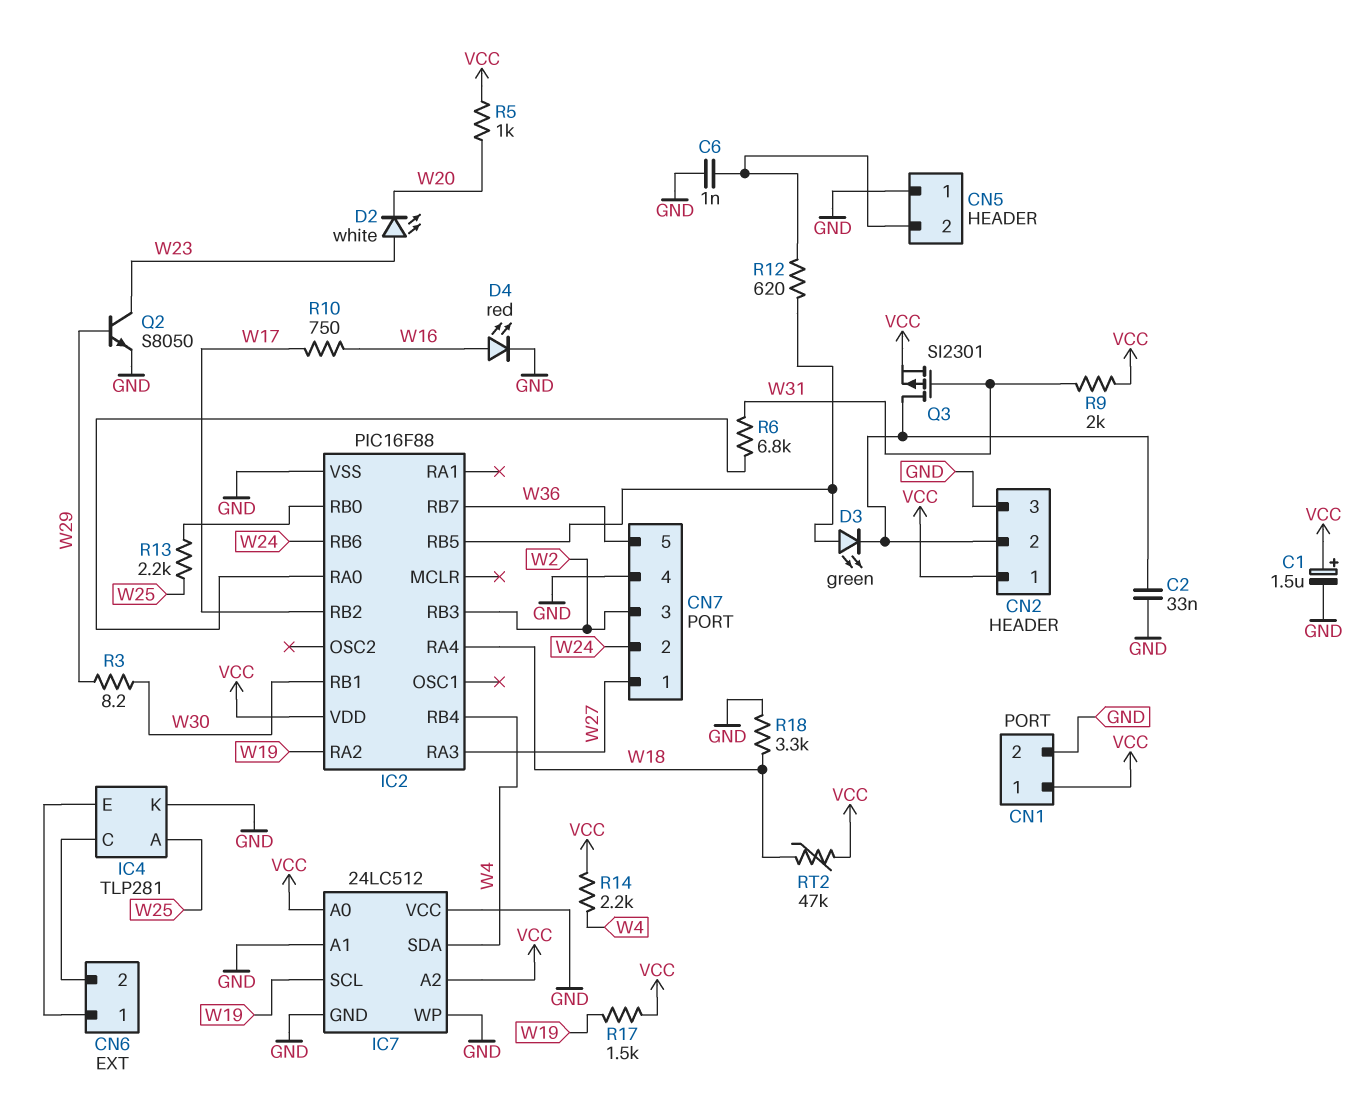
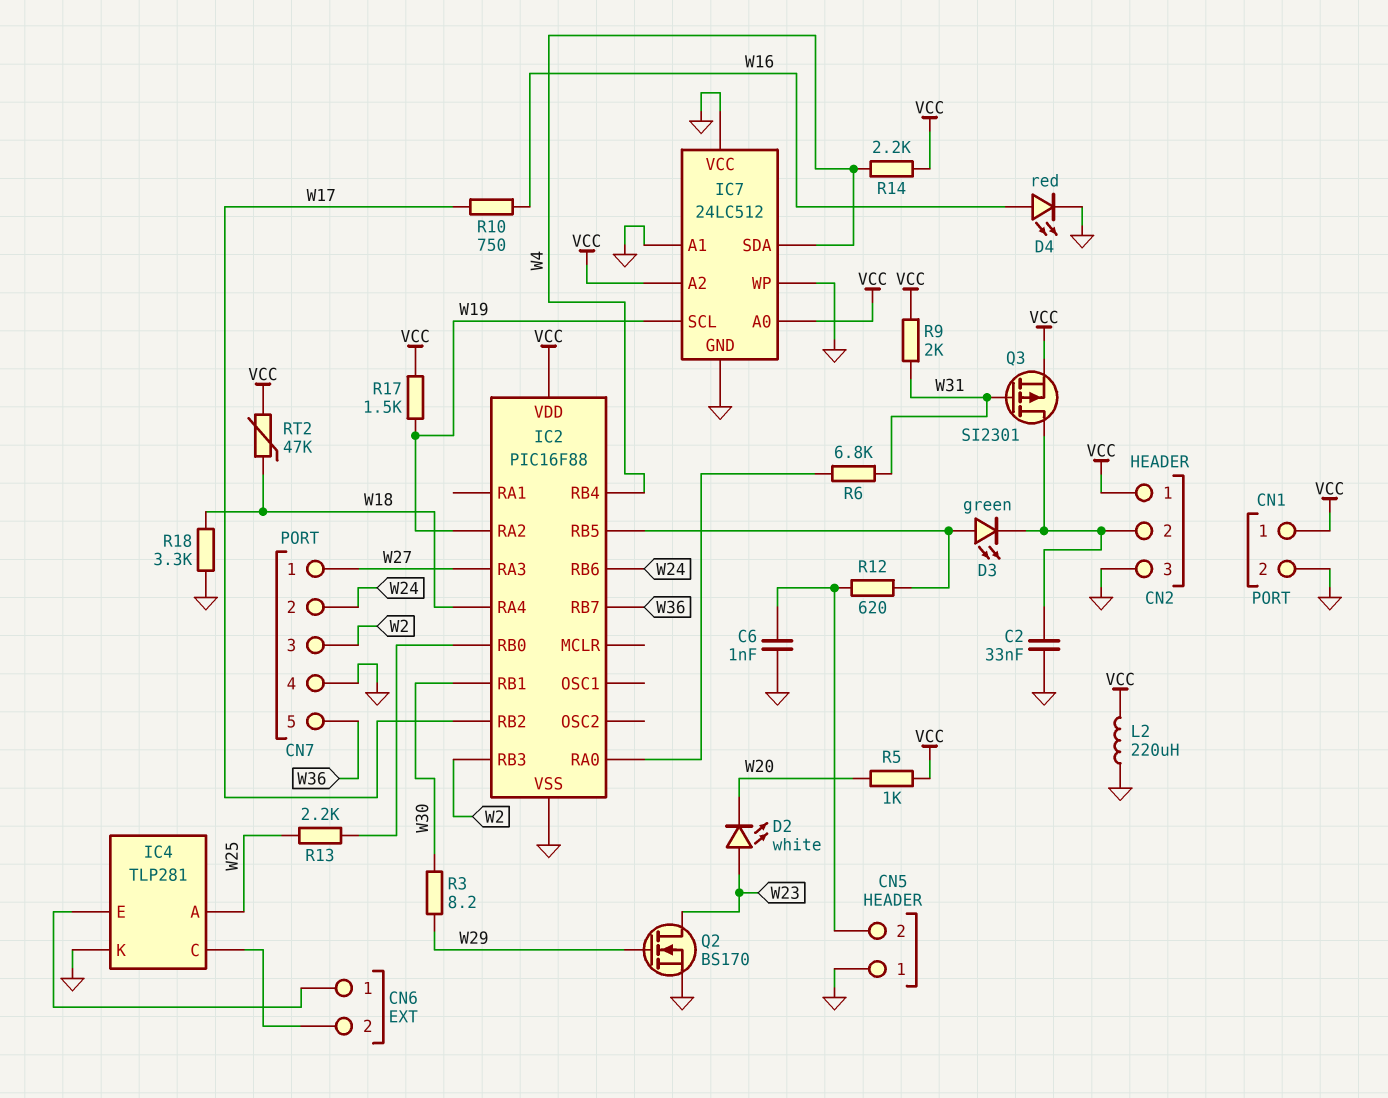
C1: 1.5uF (plus VCC, minus GND) -> none
L2: none -> 220uH (GND, VCC)
Q2: NPN S8050 (B W29, C W23, E GND) -> NMOS BS170 (G W29, D W23, S GND)

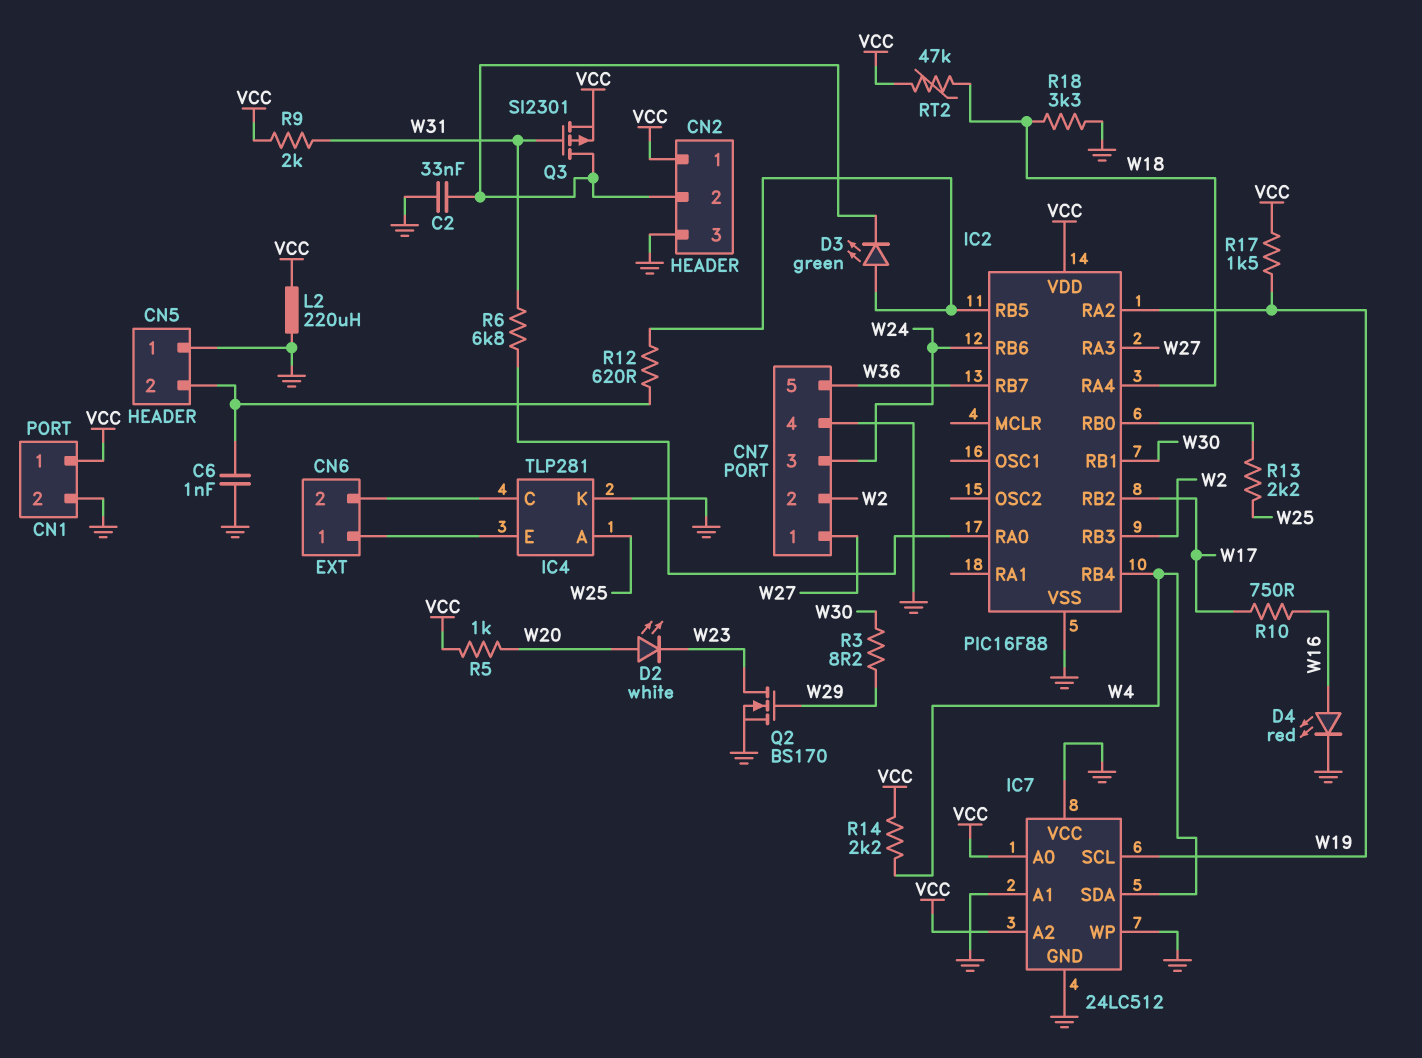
CN7 pin 2: W24 -> W2
CN7 pin 3: W2 -> W24
D2: LED white (A W23, K W20) -> LED white (A W20, K W23)

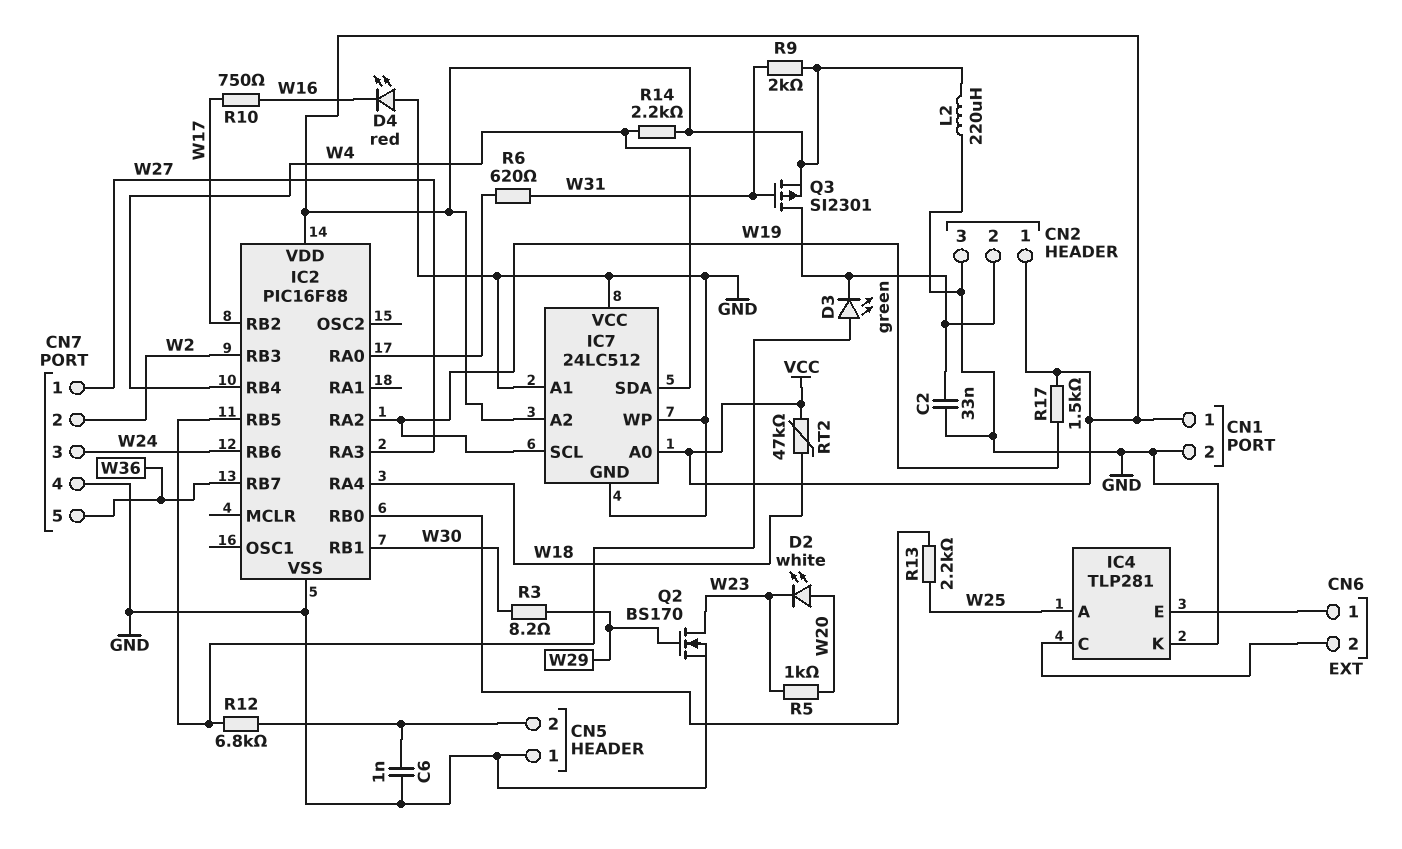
D4: LED red (A W16, K GND) -> LED red (A GND, K W16)
R5: 1k (VCC, W20) -> 1k (W20, W23)
R6: 6.8k (IC2/RA0, W31) -> 620 (IC2/RA0, W31)
R12: 620 (CN5/2, IC2/RB5) -> 6.8k (CN5/2, IC2/RB5)
R18: 3.3k (GND, W18) -> none

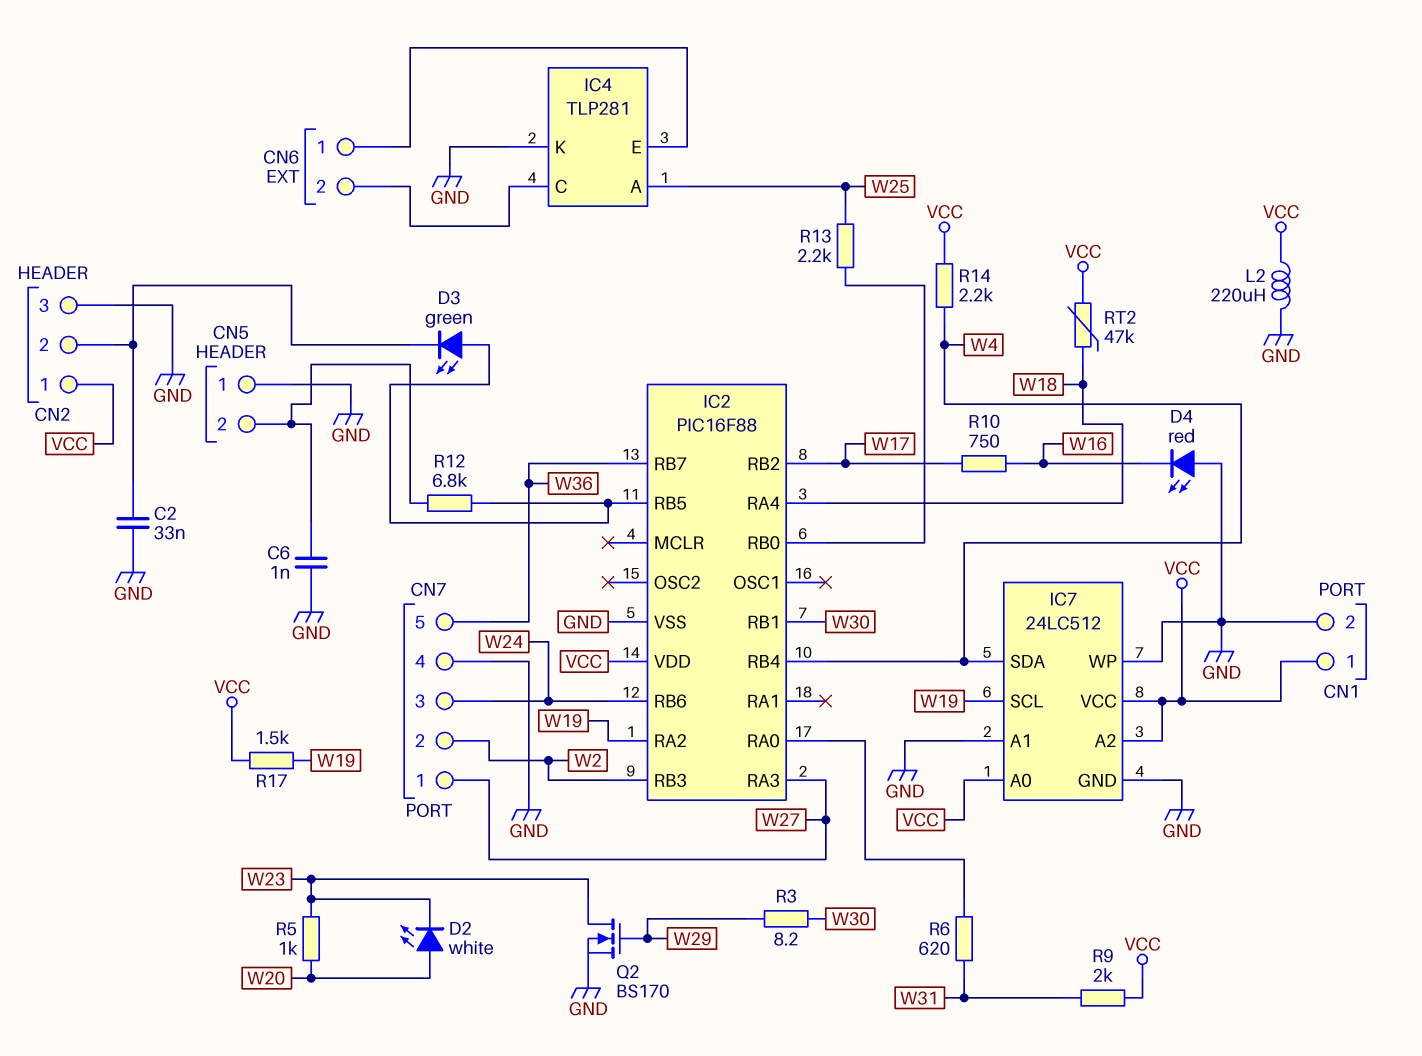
IC7 pin VCC: GND -> VCC
Q3: PMOS SI2301 (G W31, D CN2/2, S VCC) -> none

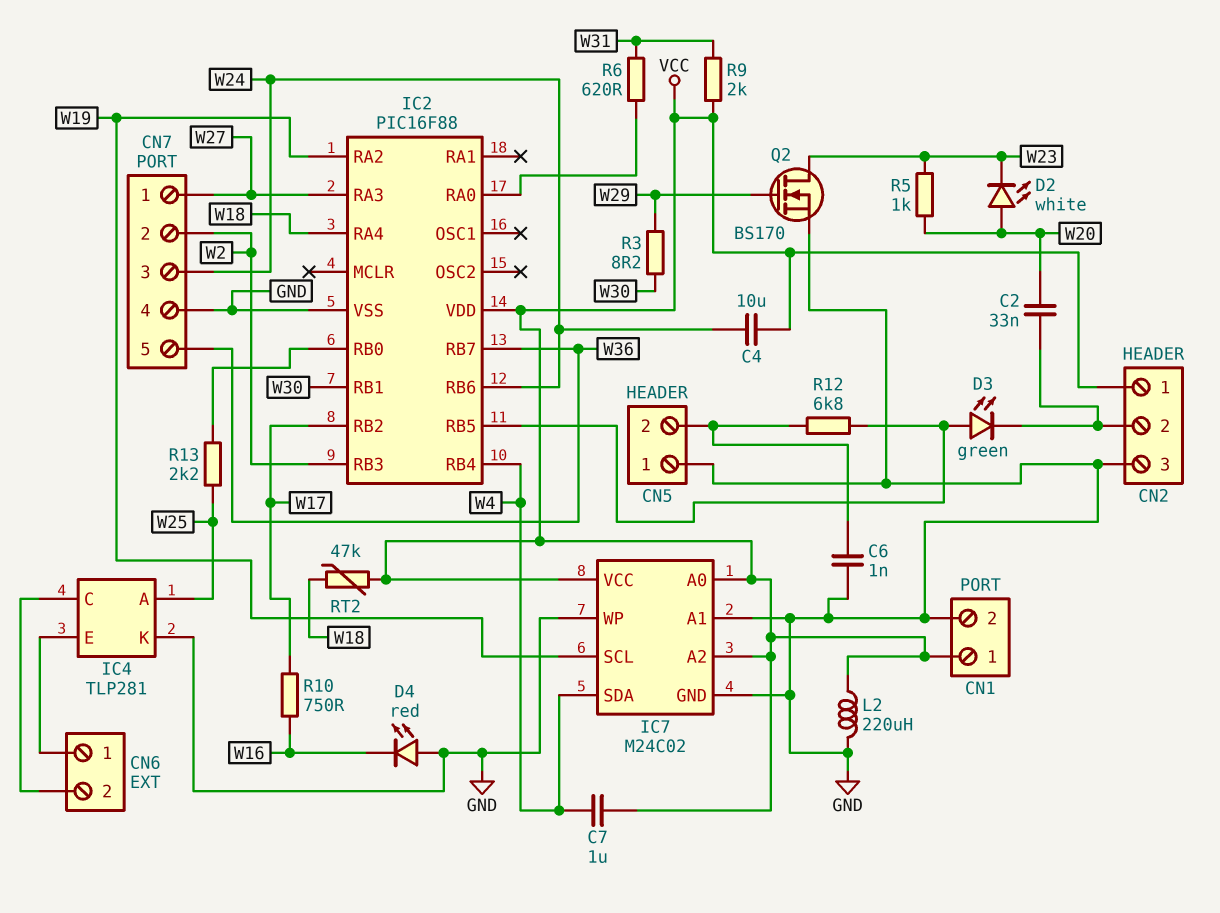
C2: 33nF (CN2/2, GND) -> 33nF (CN2/2, W20)
C4: none -> 10uF (VCC, W24)
C7: none -> 1uF (VCC, W4)
IC7: 24LC512 -> M24C02
R14: 2.2k (VCC, W4) -> none
R17: 1.5k (VCC, W19) -> none

